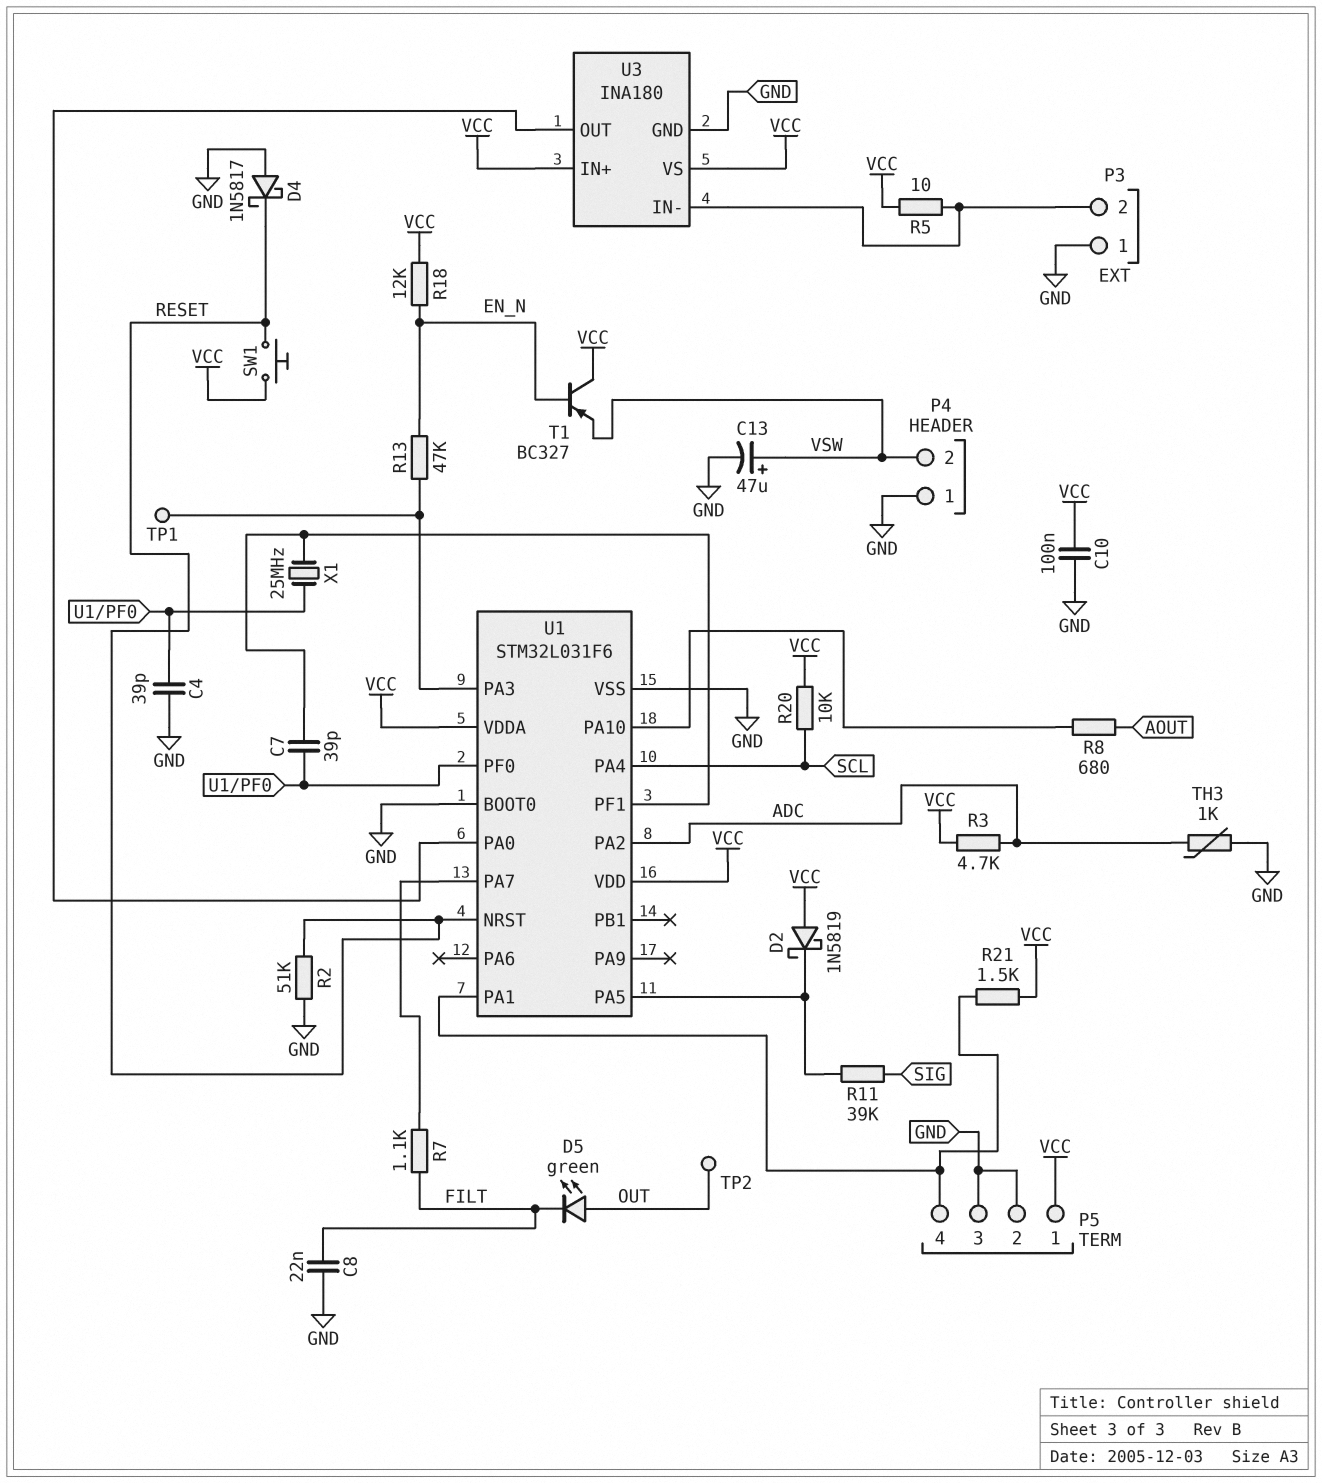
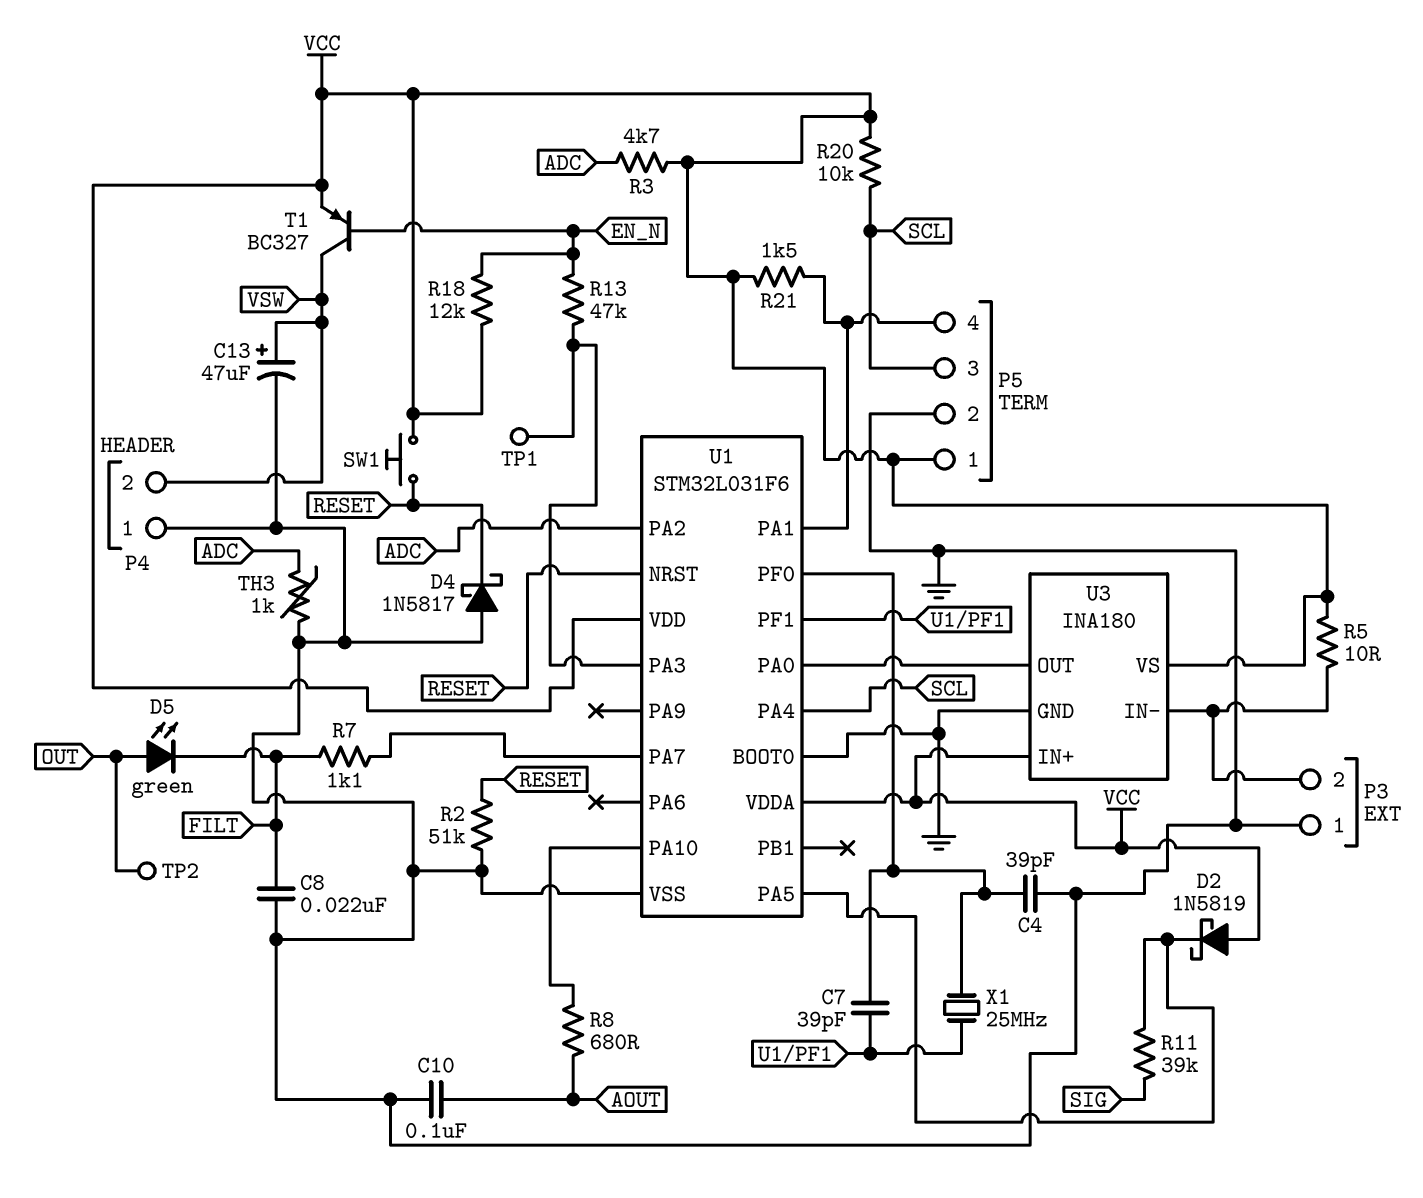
C10: 100nF (GND, VCC) -> 100nF (AOUT, GND)
P5 pin 3: GND -> SCL
T1: PNP BC327 (B EN_N, C VCC, E VSW) -> PNP BC327 (B EN_N, C VSW, E VCC)

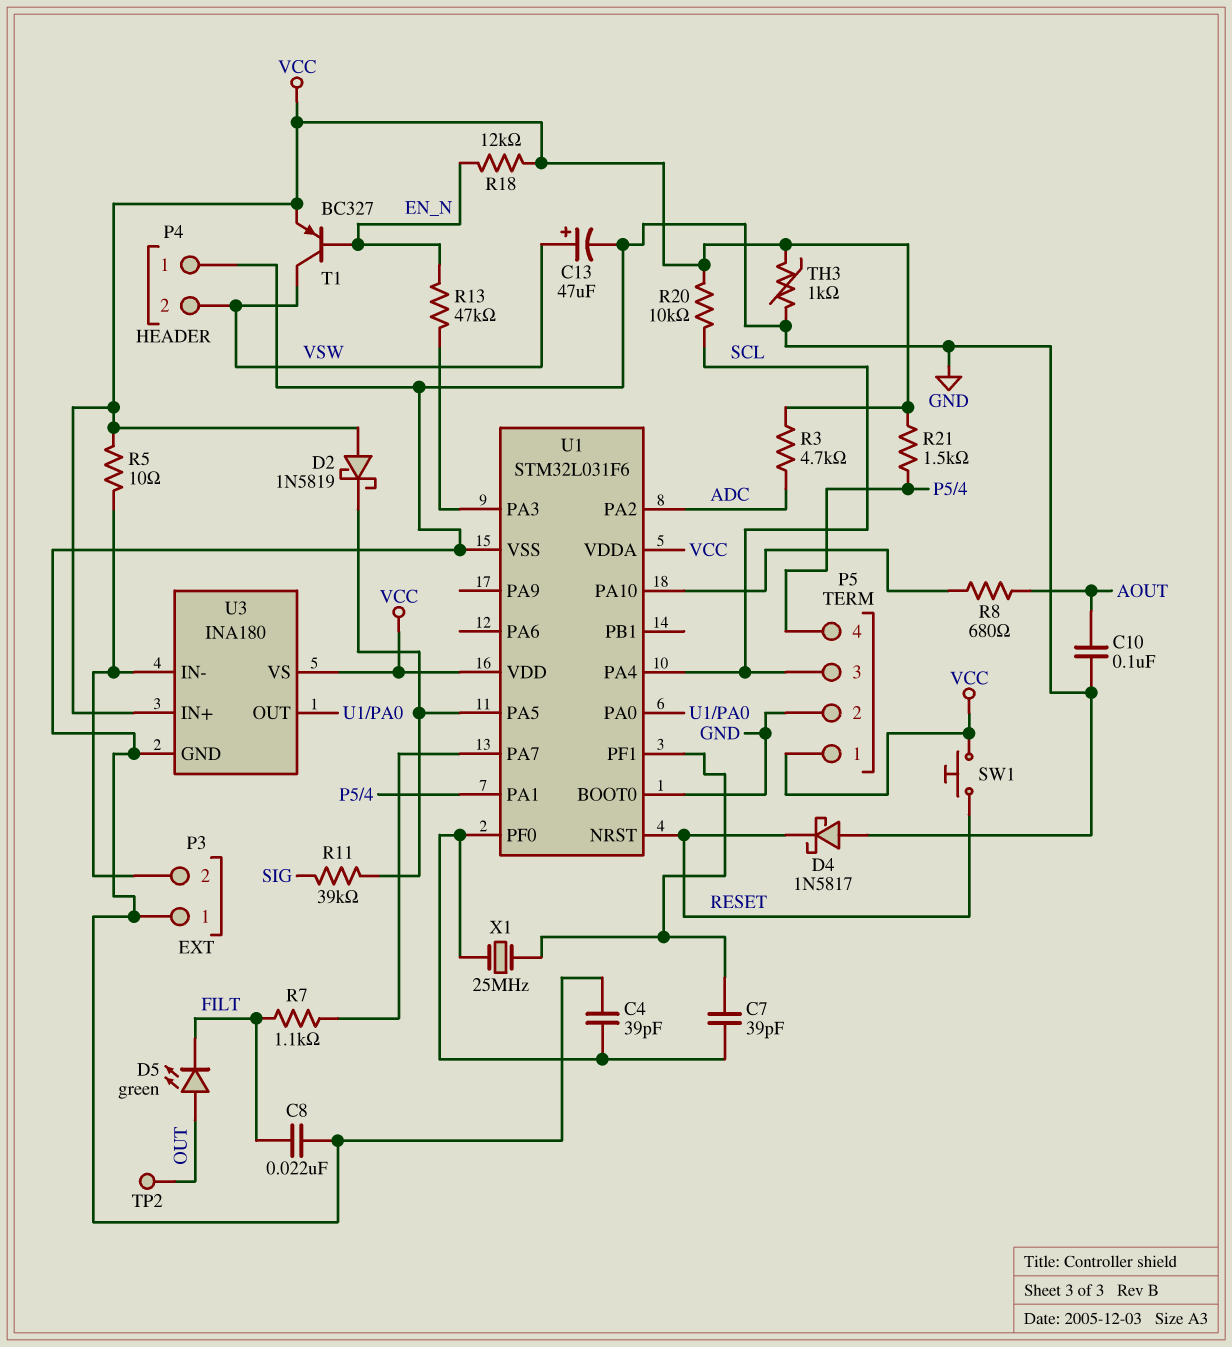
R2: 51k (GND, RESET) -> none
TH3: 1k (ADC, GND) -> 1k (GND, VCC)
TP1: test point (U1/PA3) -> none

